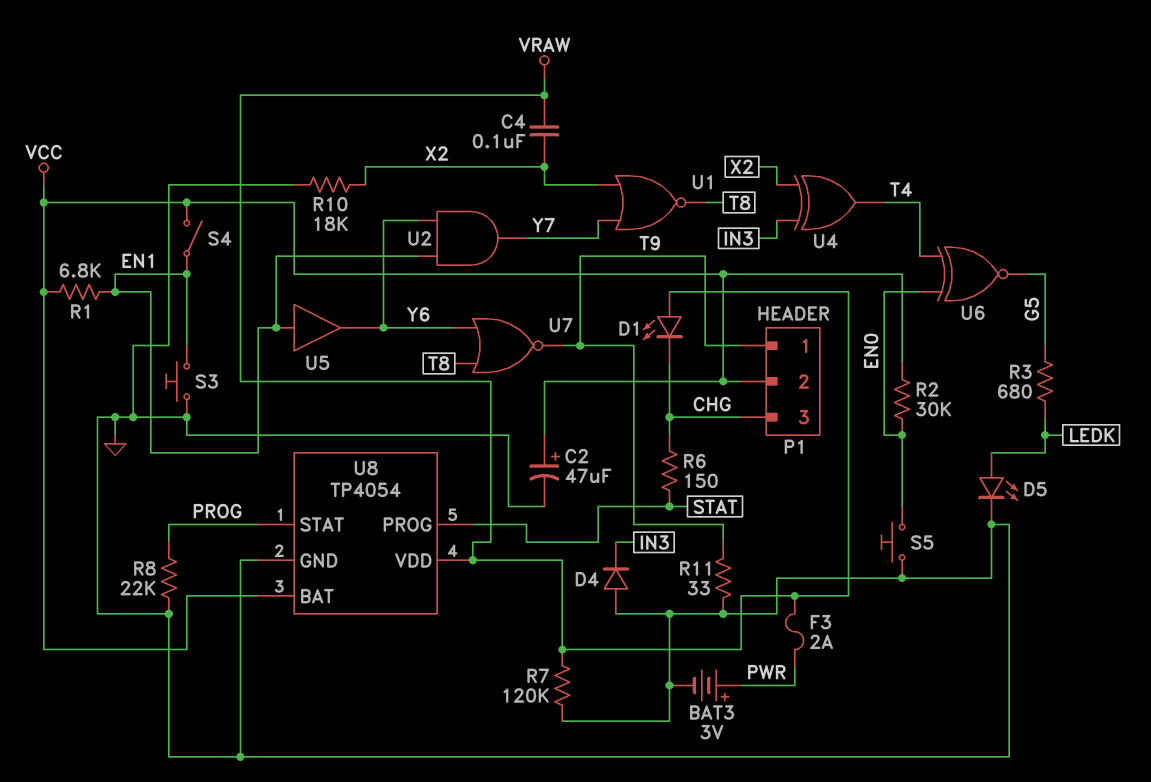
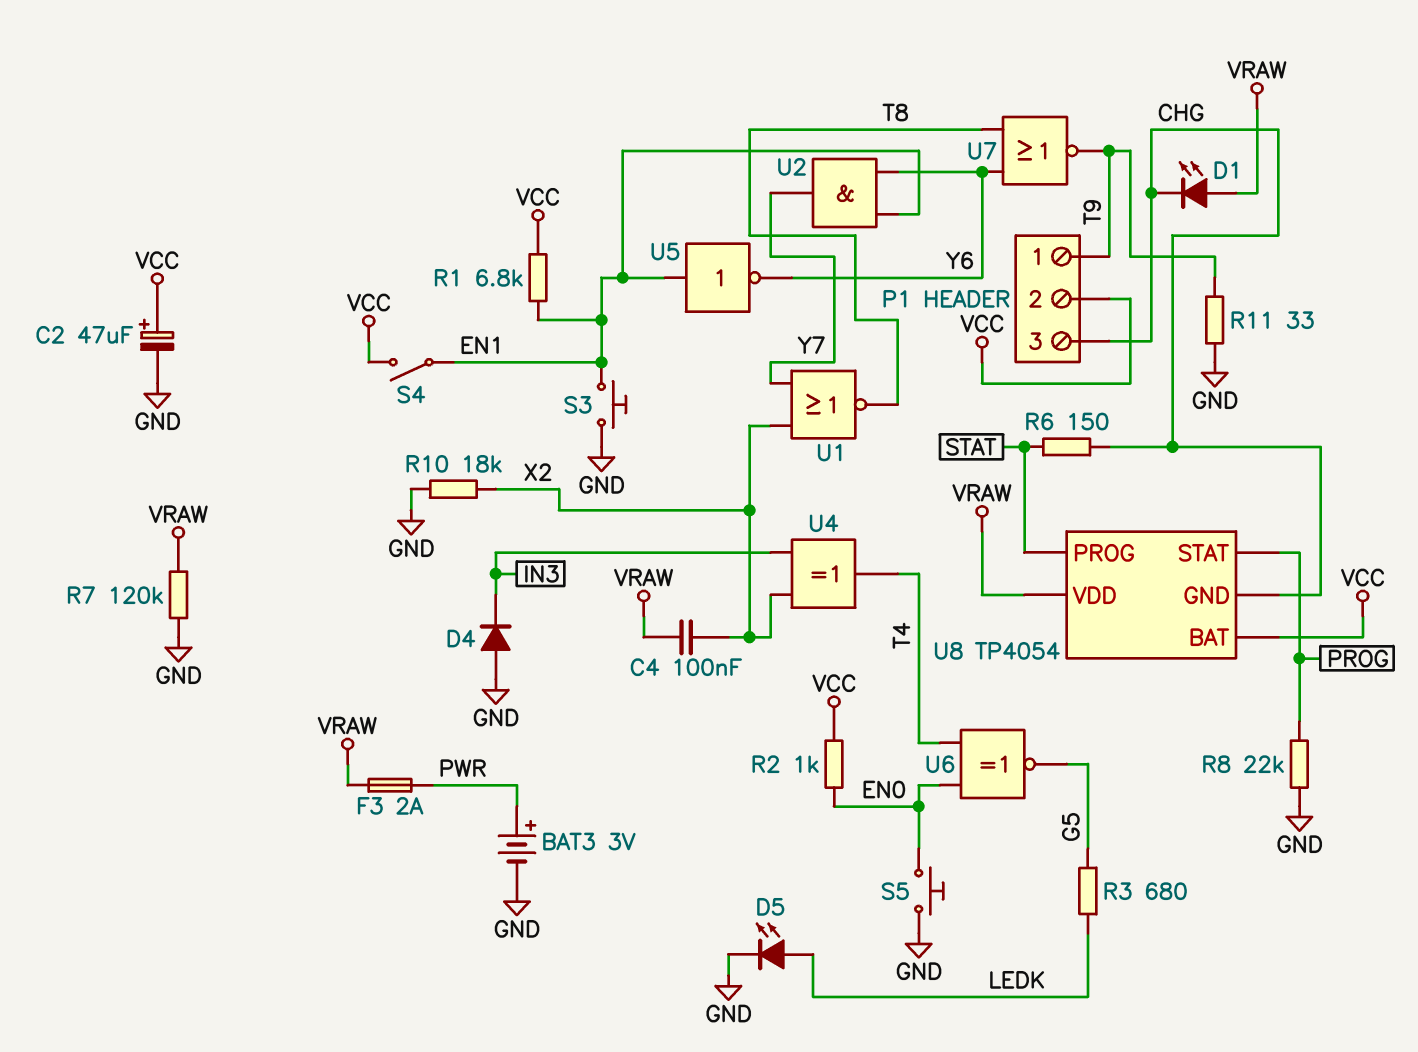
R2: 30k (EN0, VCC) -> 1k (EN0, VCC)
U5: buffer (in EN1, out Y6) -> NOT (in EN1, out Y6)
U8 pin GND: GND -> CHG

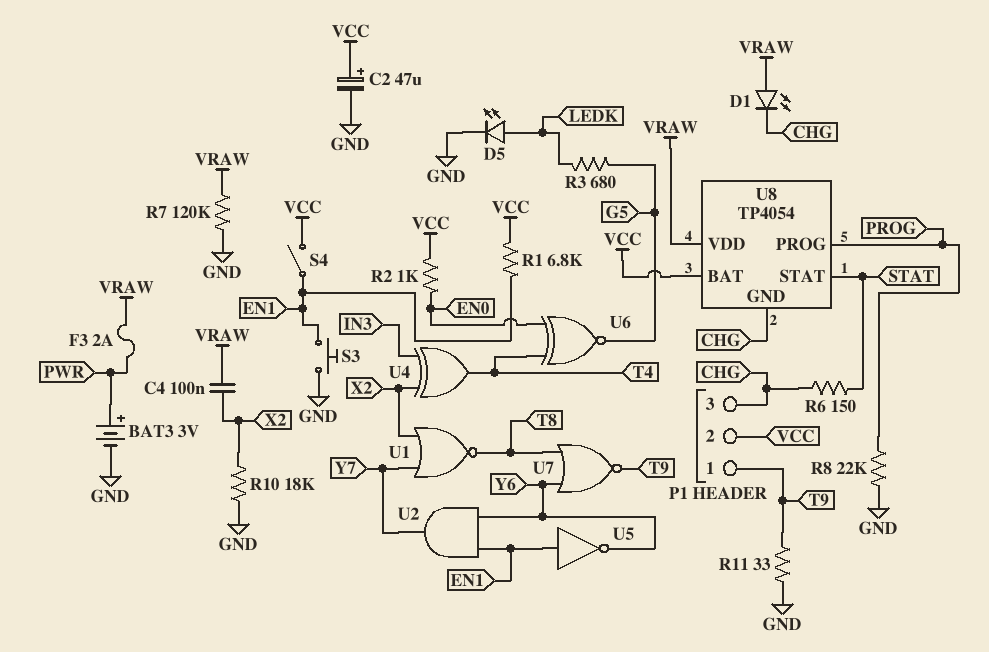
D4: diode (A GND, K IN3) -> none
S5: button (EN0, GND) -> none
U8 pin PROG: STAT -> PROG
U8 pin STAT: PROG -> STAT

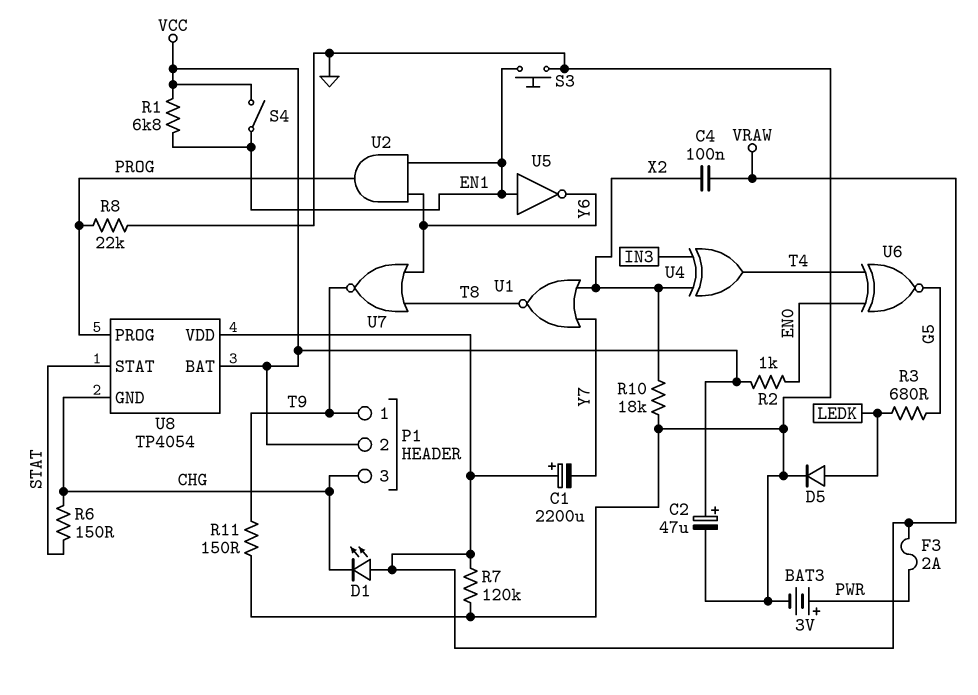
C1: none -> 2200uF (plus VRAW, minus Y7)
D5: LED (A LEDK, K GND) -> diode (A LEDK, K GND)
R11: 33 (GND, T9) -> 150 (GND, T9)
U2: AND (in EN1, in Y6, out Y7) -> AND (in EN1, in Y6, out PROG)

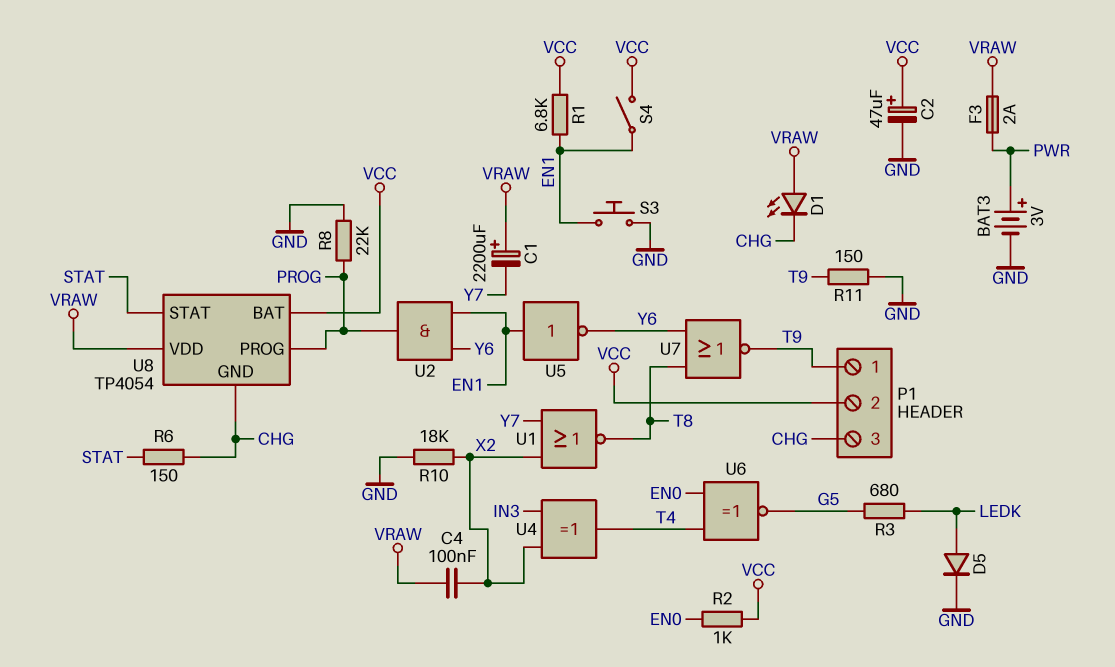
R7: 120k (GND, VRAW) -> none

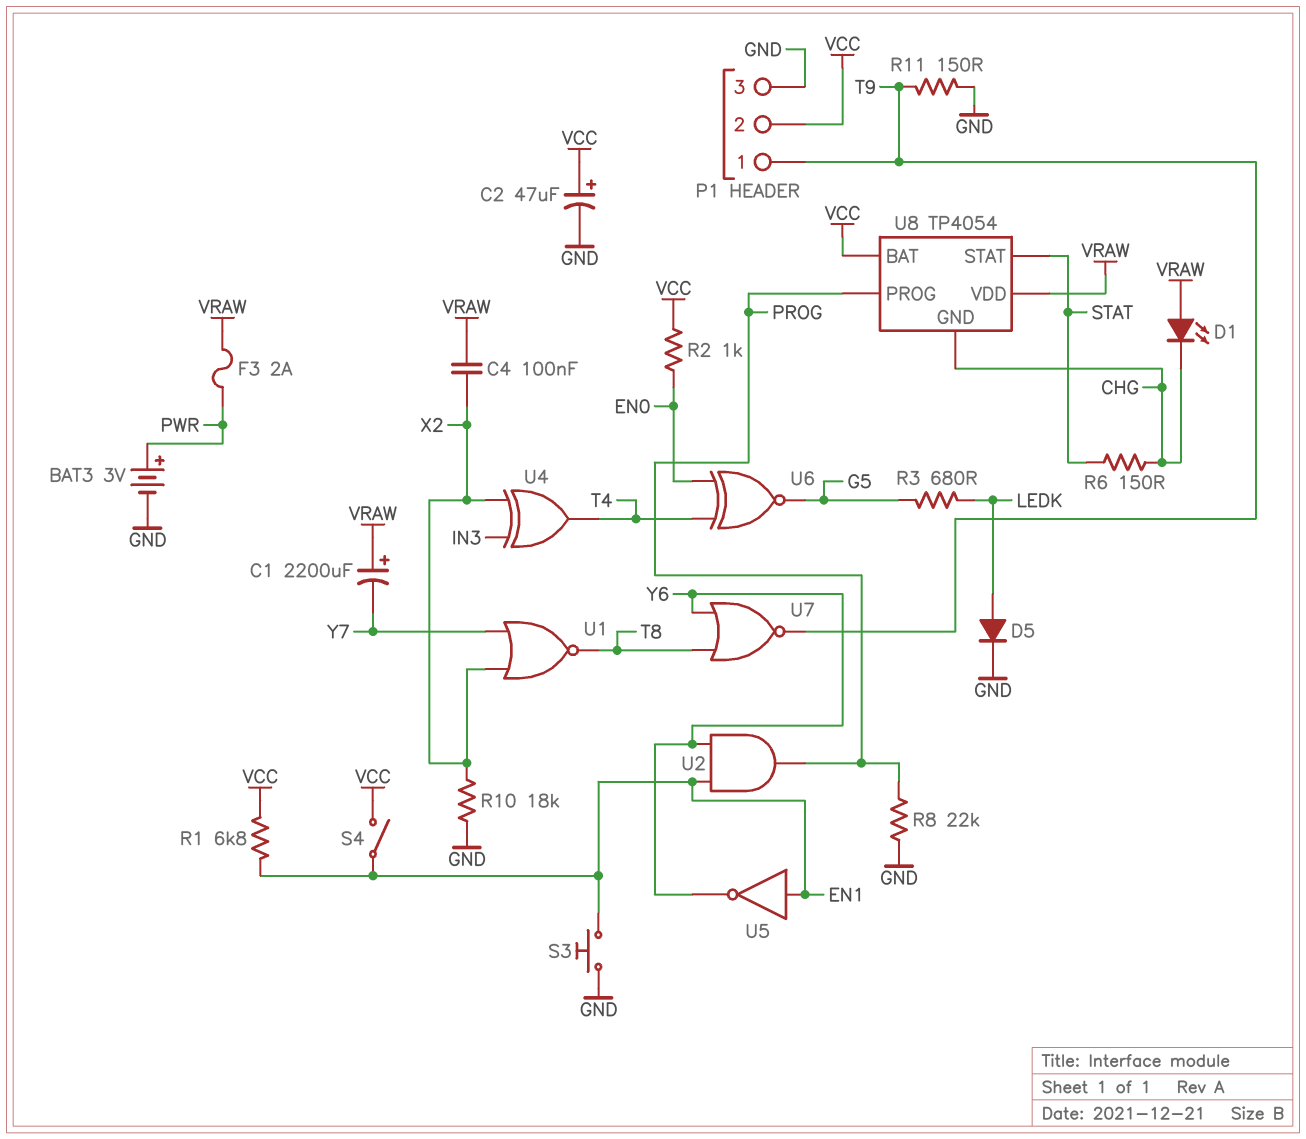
P1 pin 3: CHG -> GND

